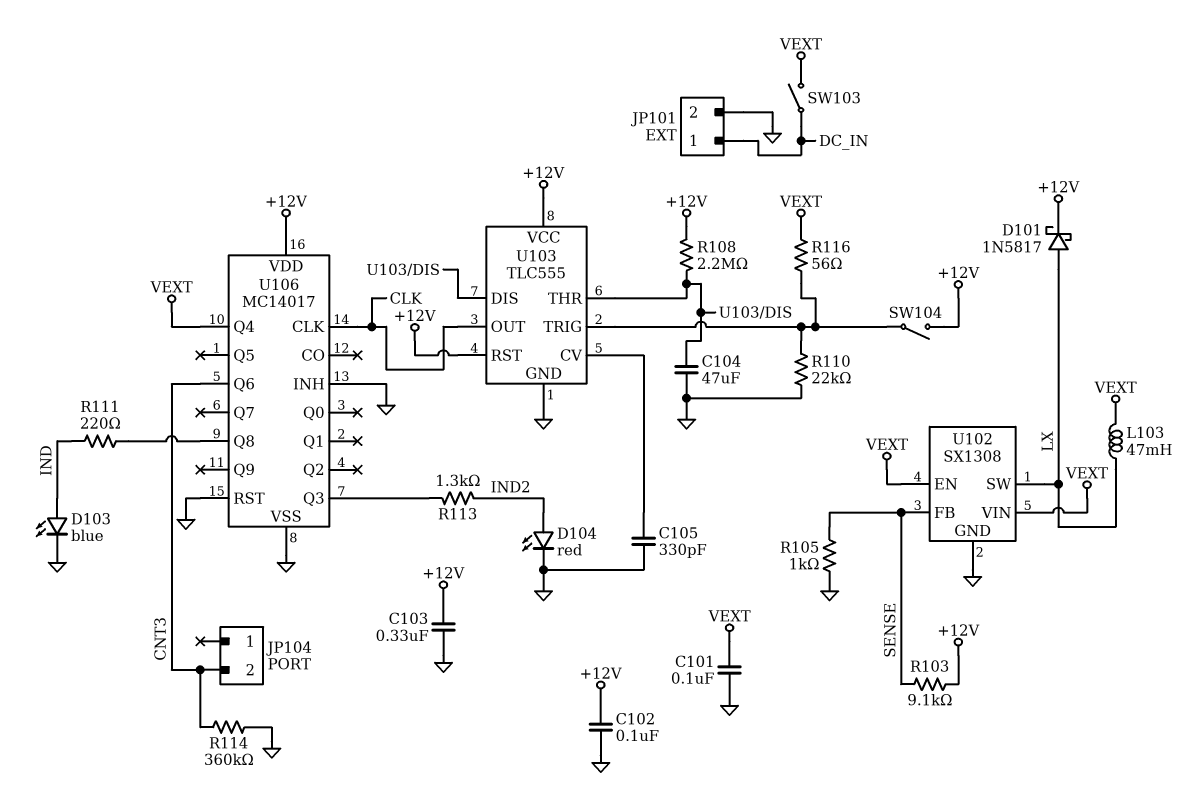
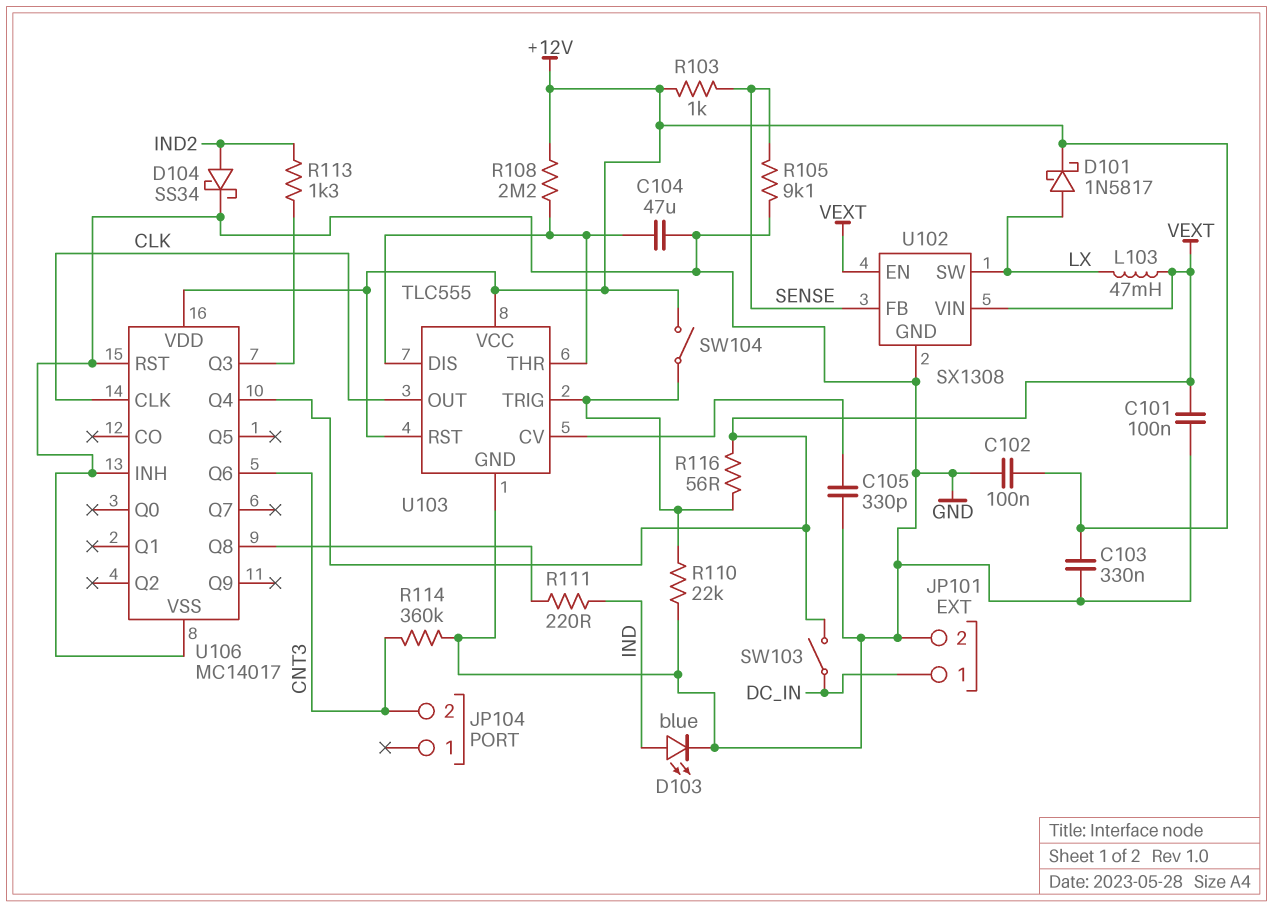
D104: LED red (A IND2, K GND) -> schottky SS34 (A IND2, K GND)
R103: 9.1k (+12V, SENSE) -> 1k (+12V, SENSE)
R105: 1k (GND, SENSE) -> 9.1k (GND, SENSE)

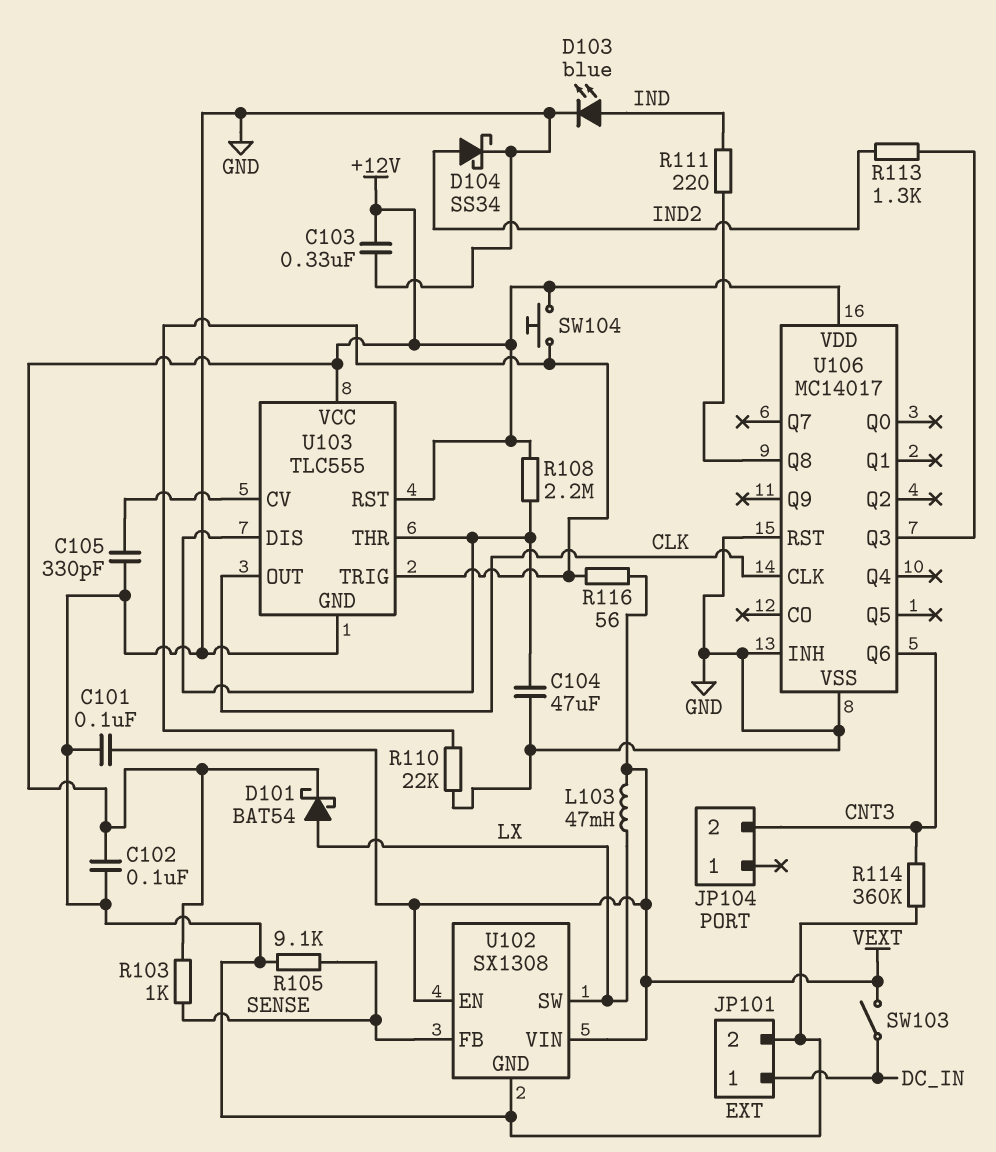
D101: schottky 1N5817 (A LX, K +12V) -> schottky BAT54 (A LX, K +12V)
SW104: switch (+12V, U103/TRIG) -> button (+12V, U103/TRIG)
U106 pin Q4: VEXT -> none

